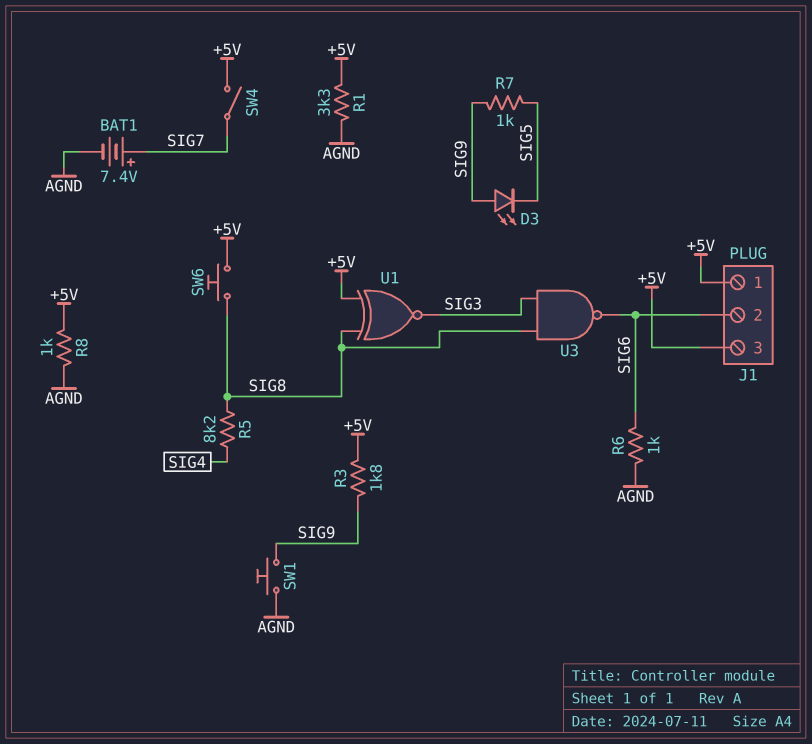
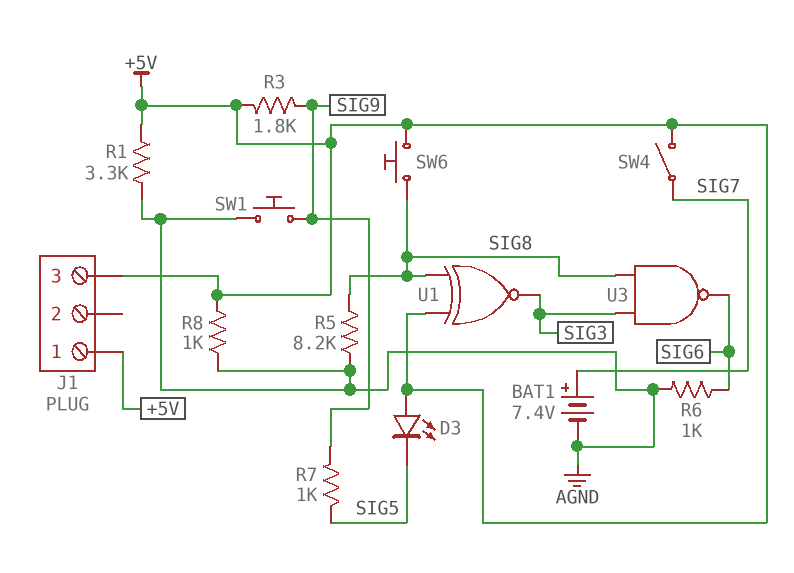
D3: LED (A SIG9, K SIG5) -> LED (A +5V, K SIG5)
J1 pin 2: SIG6 -> none
R5: 8.2k (SIG4, SIG8) -> 8.2k (AGND, SIG8)

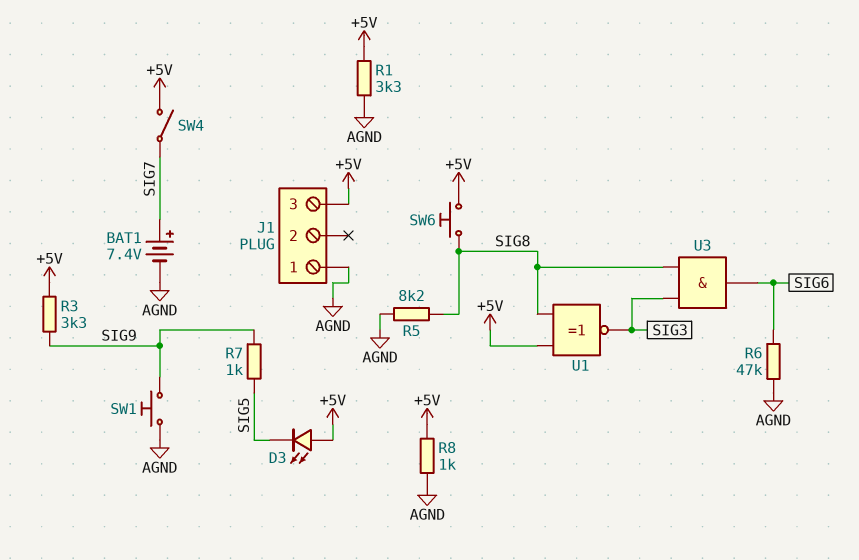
J1 pin 1: +5V -> AGND
R3: 1.8k (+5V, SIG9) -> 3.3k (+5V, SIG9)
R6: 1k (AGND, SIG6) -> 47k (AGND, SIG6)
U3: NAND (in SIG3, in SIG8, out SIG6) -> AND (in SIG3, in SIG8, out SIG6)

